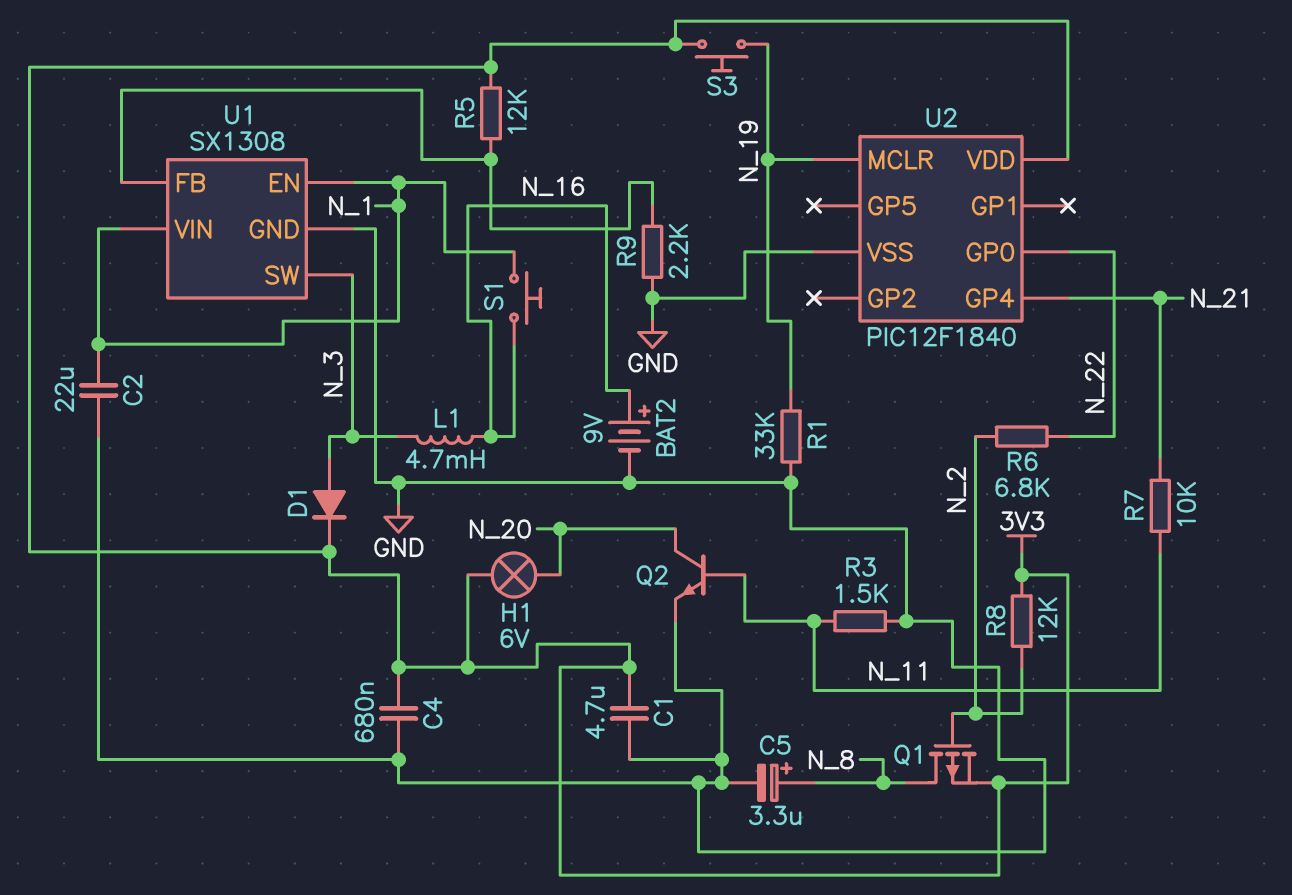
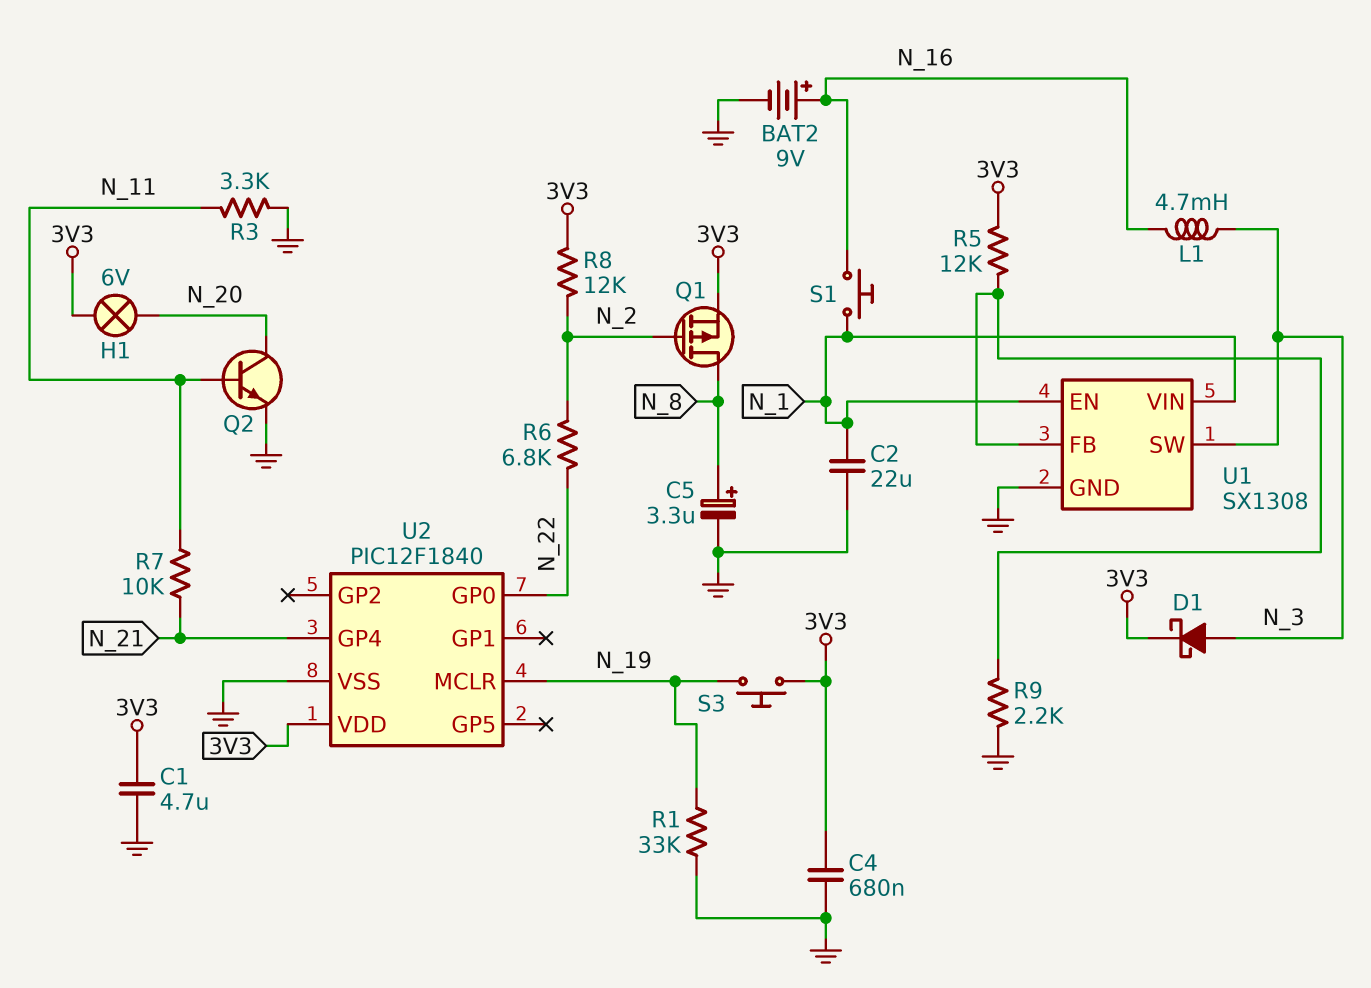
D1: diode (A N_3, K 3V3) -> schottky (A N_3, K 3V3)
R3: 1.5k (GND, N_11) -> 3.3k (GND, N_11)

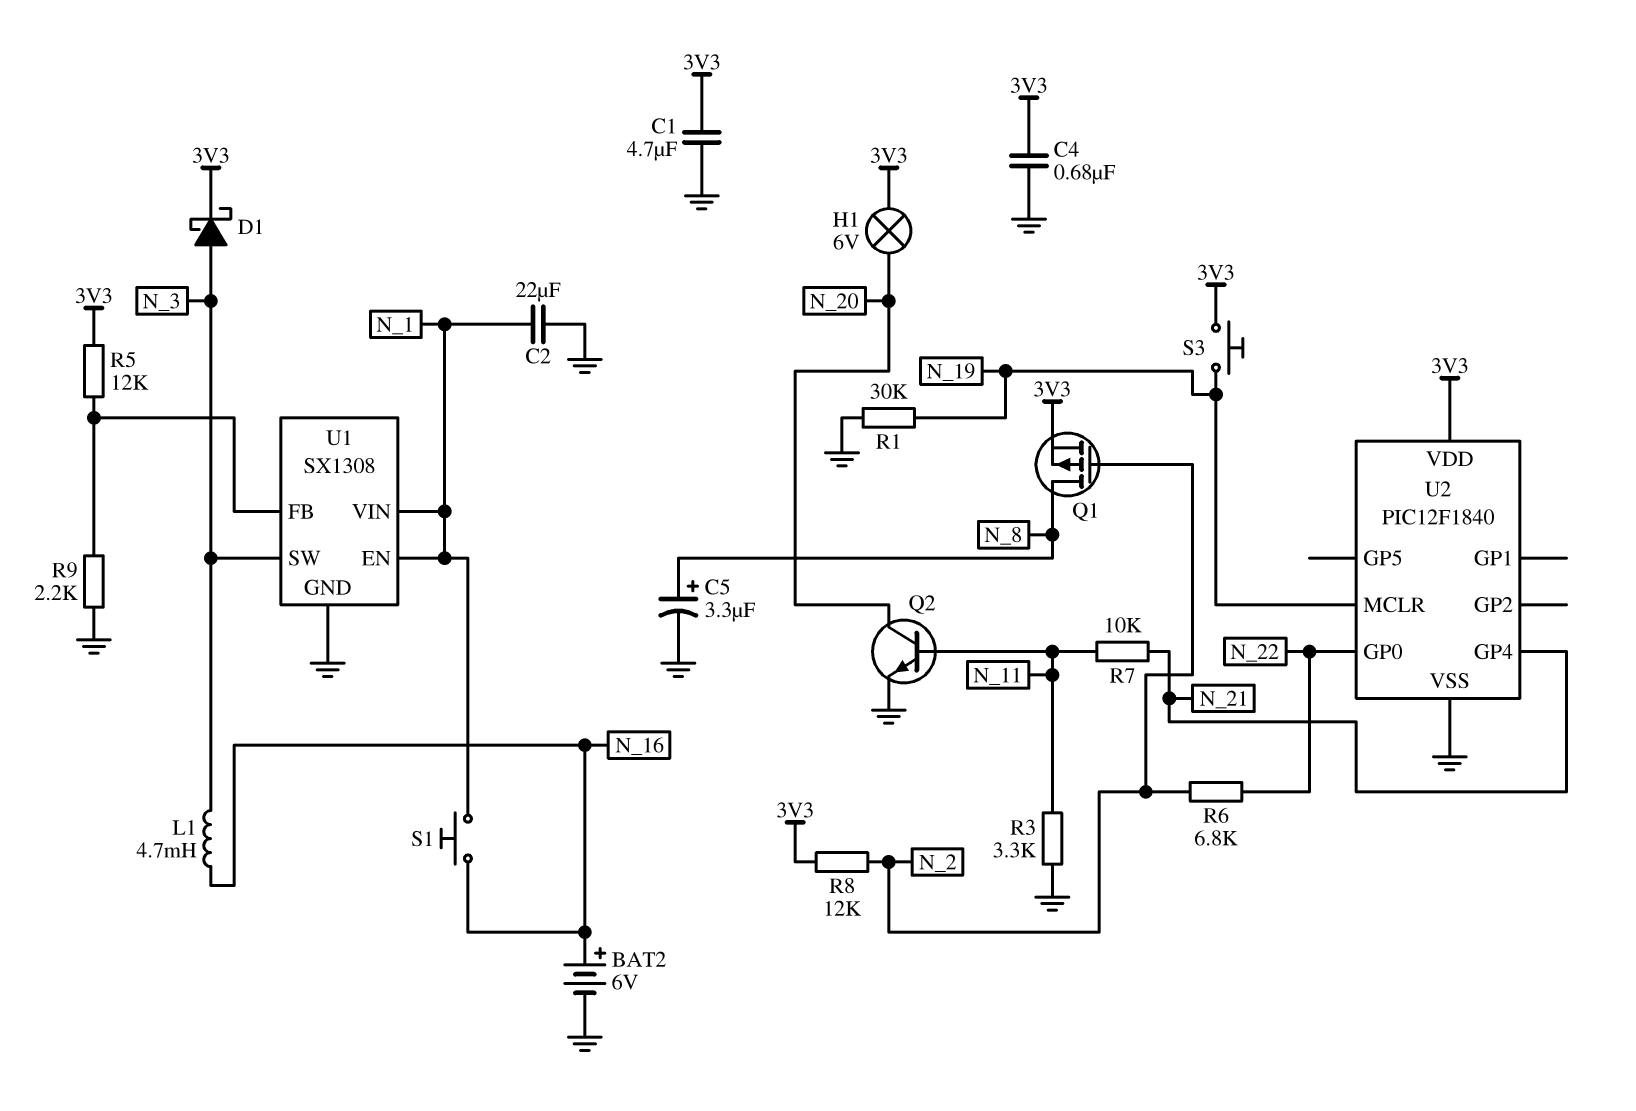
BAT2: 9V (plus N_16, minus GND) -> 6V (plus N_16, minus GND)
R1: 33k (GND, N_19) -> 30k (GND, N_19)

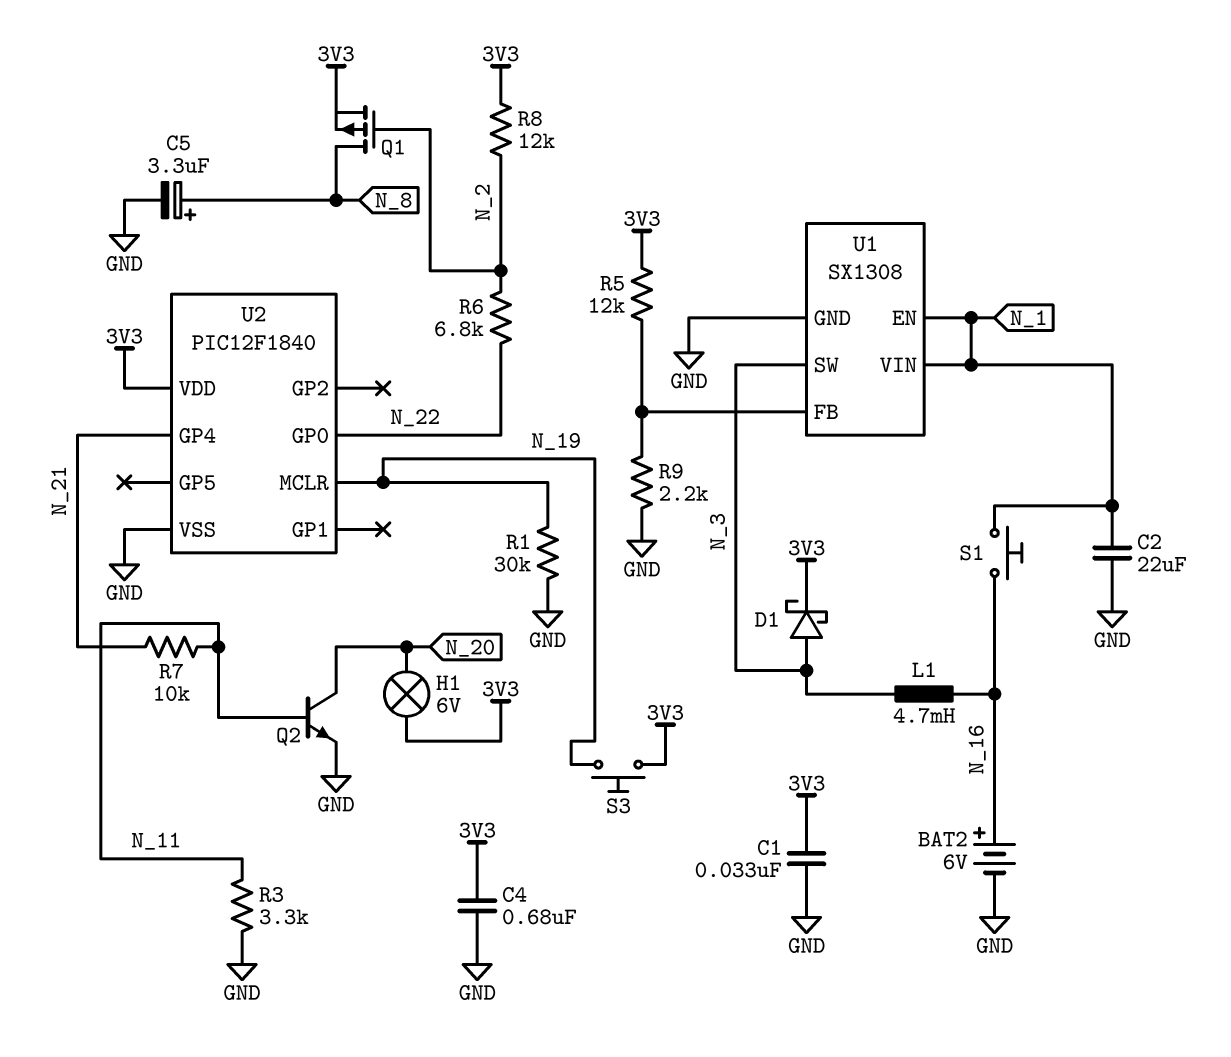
C1: 4.7uF (3V3, GND) -> 33nF (3V3, GND)

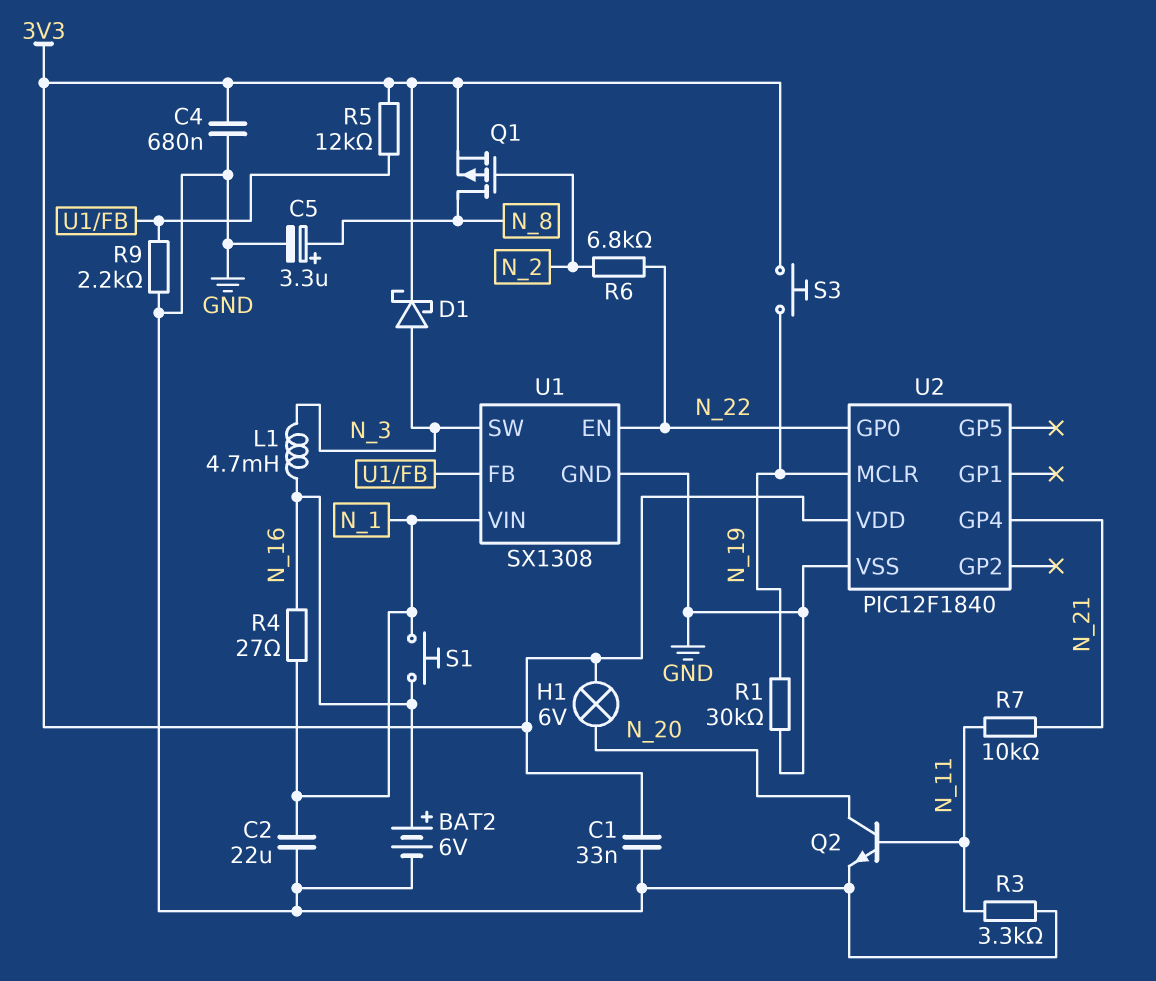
R4: none -> 27 (N_1, N_16)
R8: 12k (3V3, N_2) -> none
U1 pin EN: N_1 -> N_22

